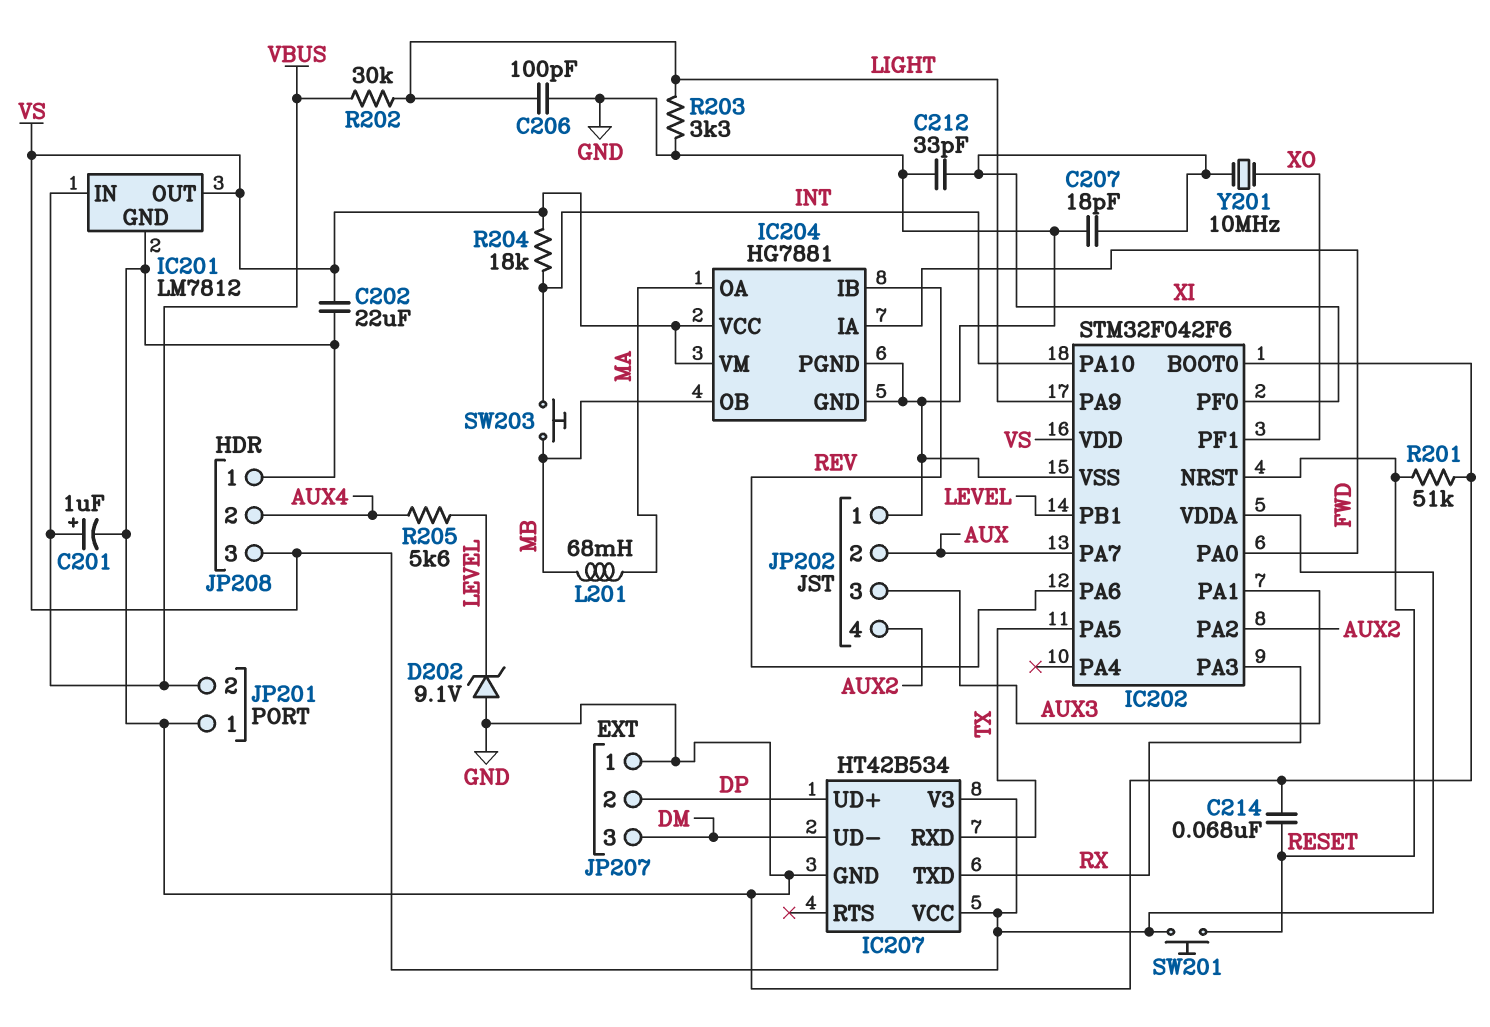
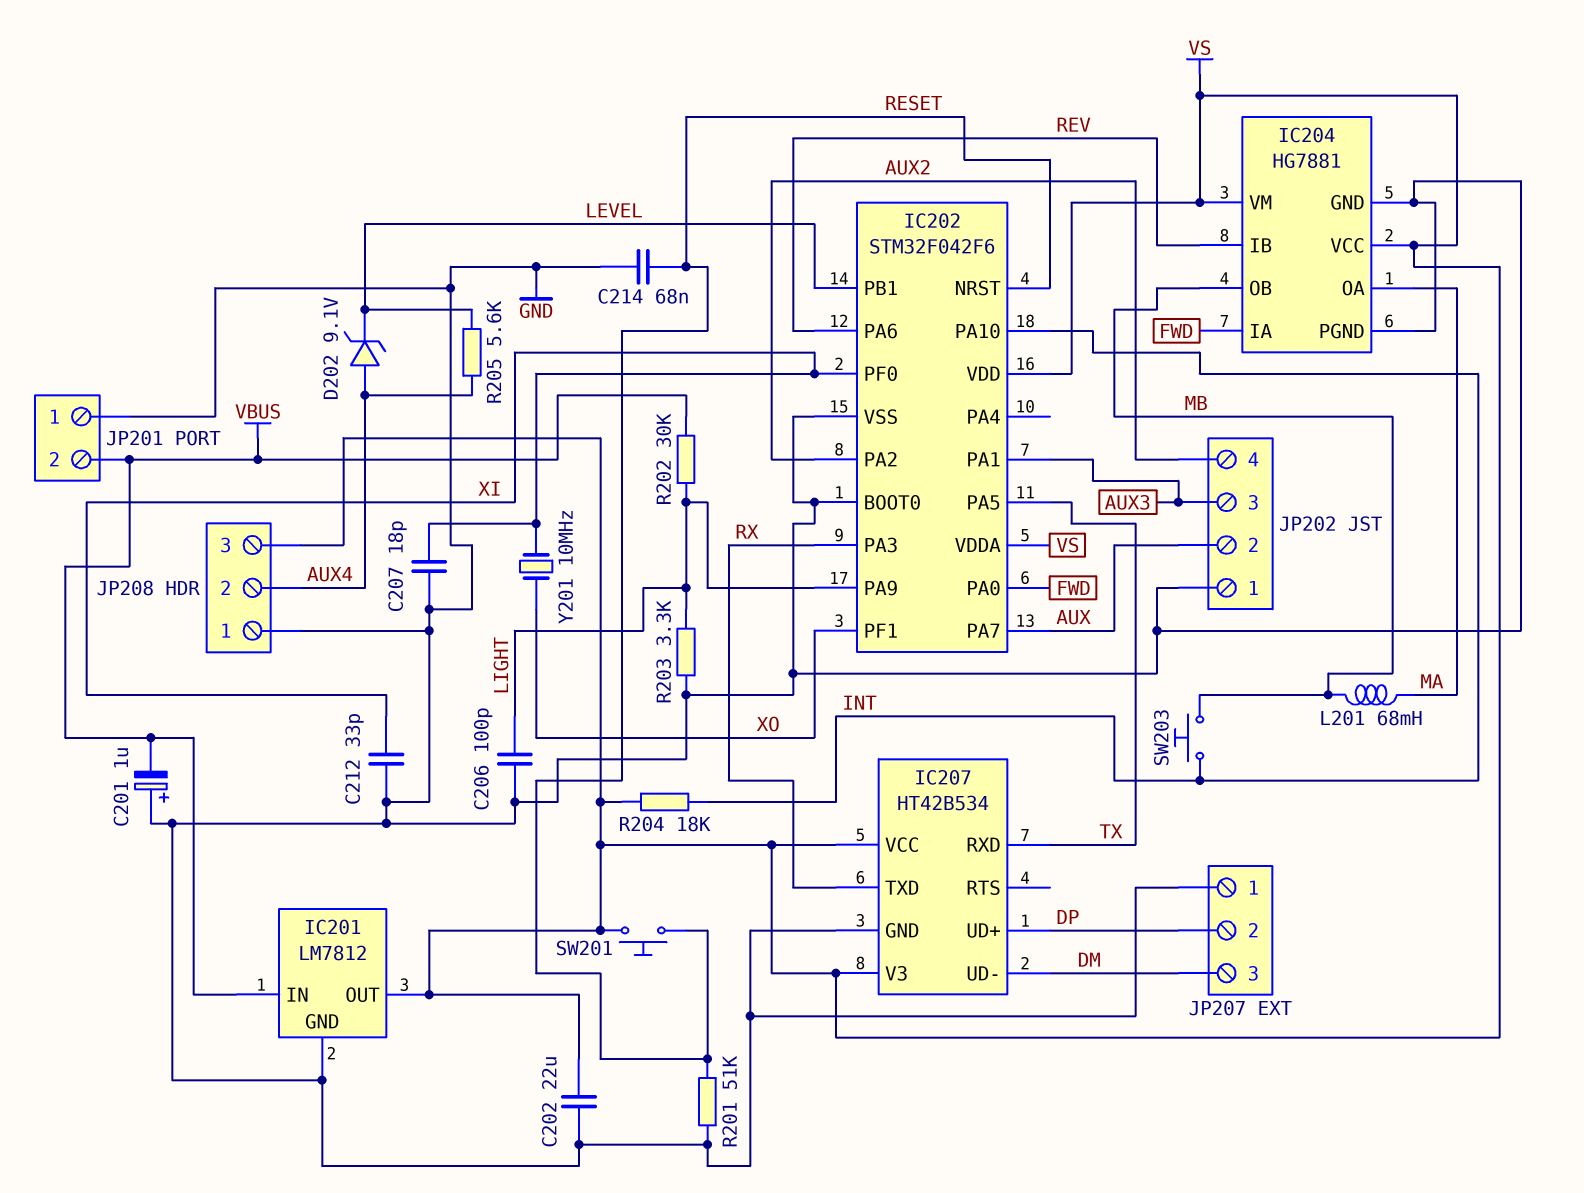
C201: 1uF (plus VBUS, minus GND) -> 1uF (plus GND, minus VBUS)
D202: zener 9.1V (A GND, K LEVEL) -> zener 9.1V (A AUX4, K LEVEL)

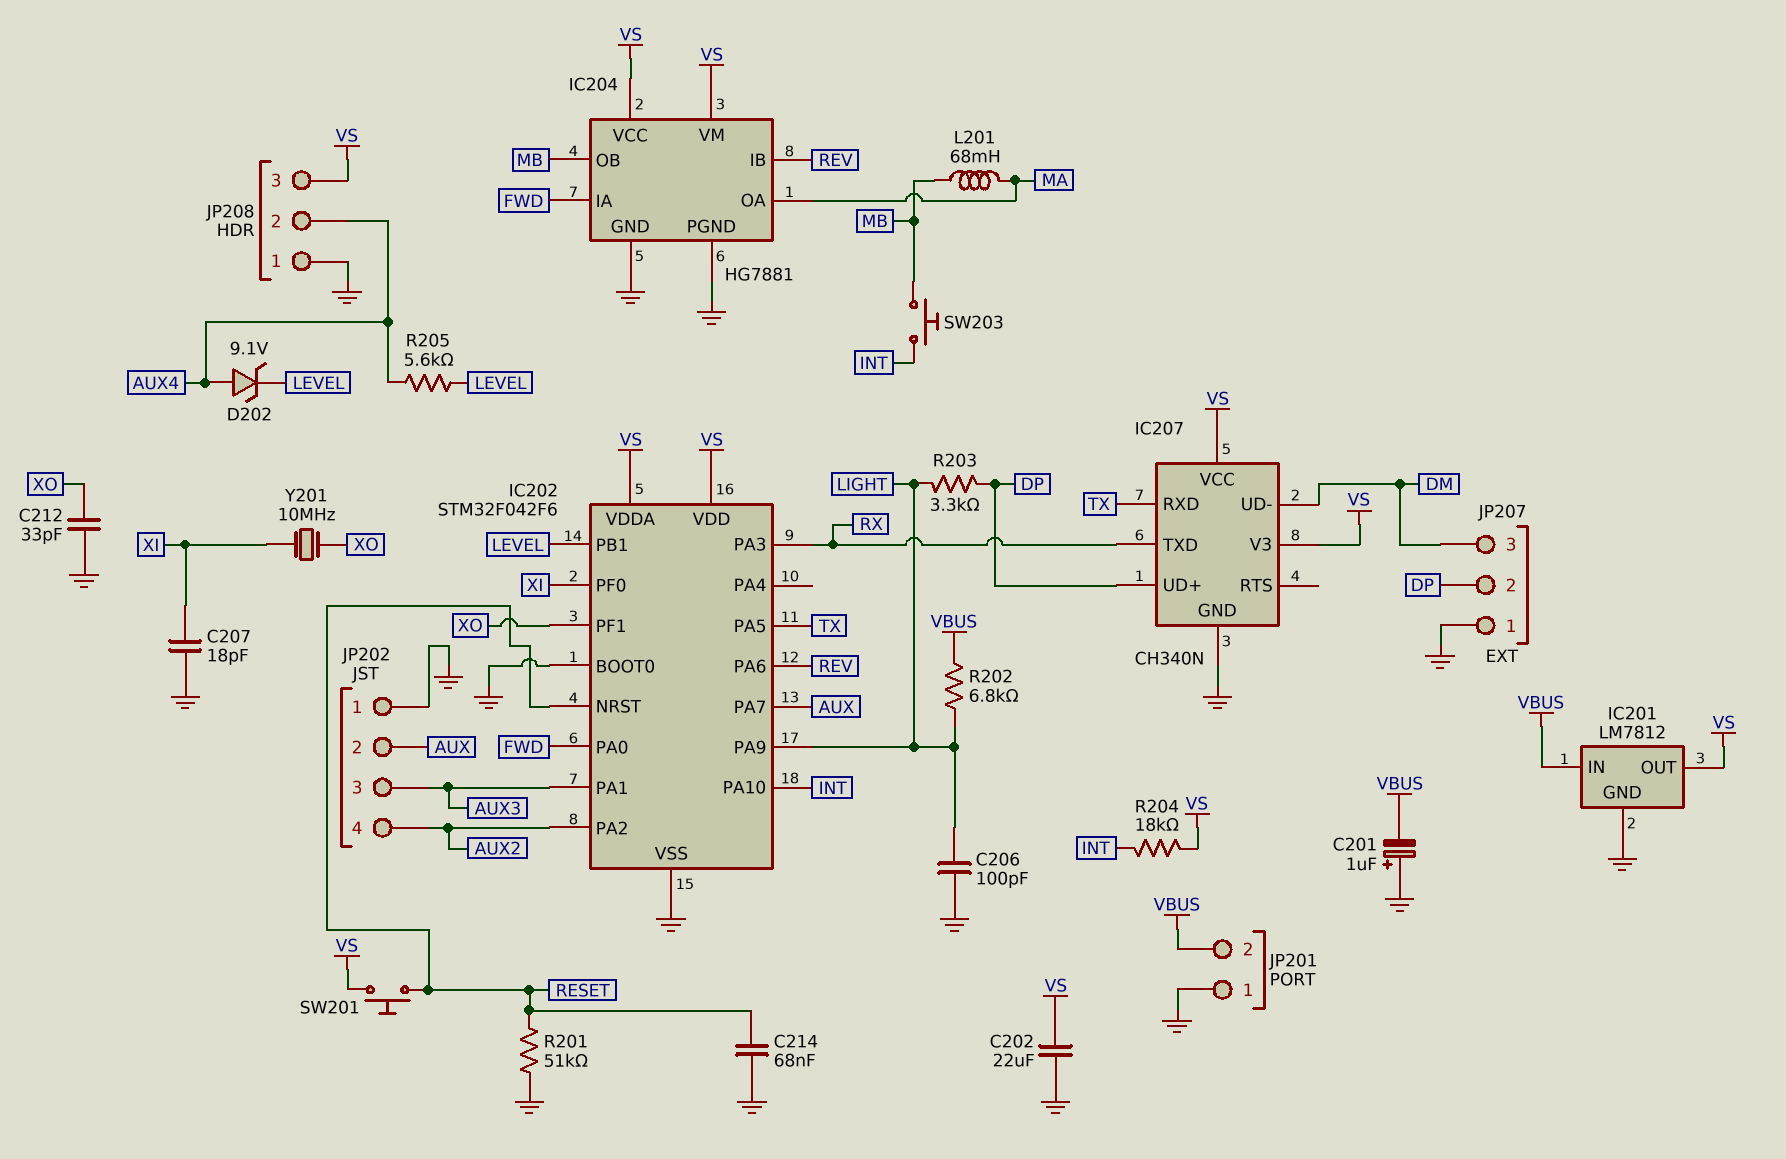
C212: 33pF (GND, XI) -> 33pF (GND, XO)
IC207: HT42B534 -> CH340N
R202: 30k (LIGHT, VBUS) -> 6.8k (LIGHT, VBUS)
R203: 3.3k (GND, LIGHT) -> 3.3k (DP, LIGHT)

